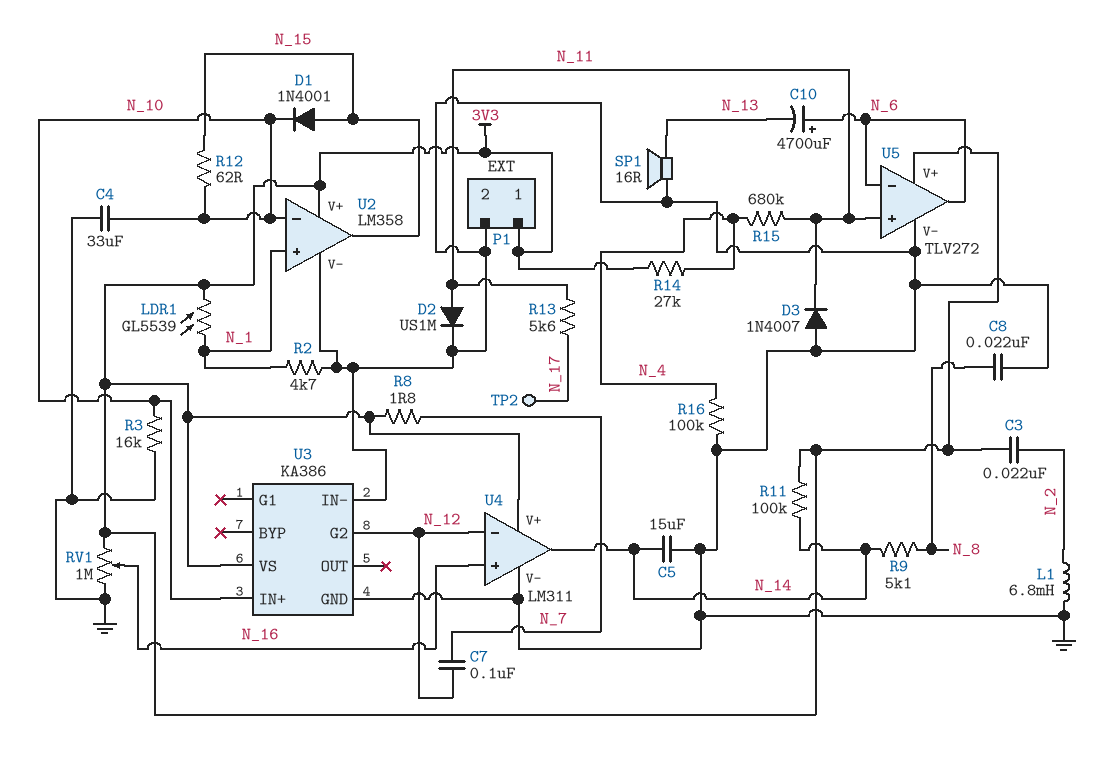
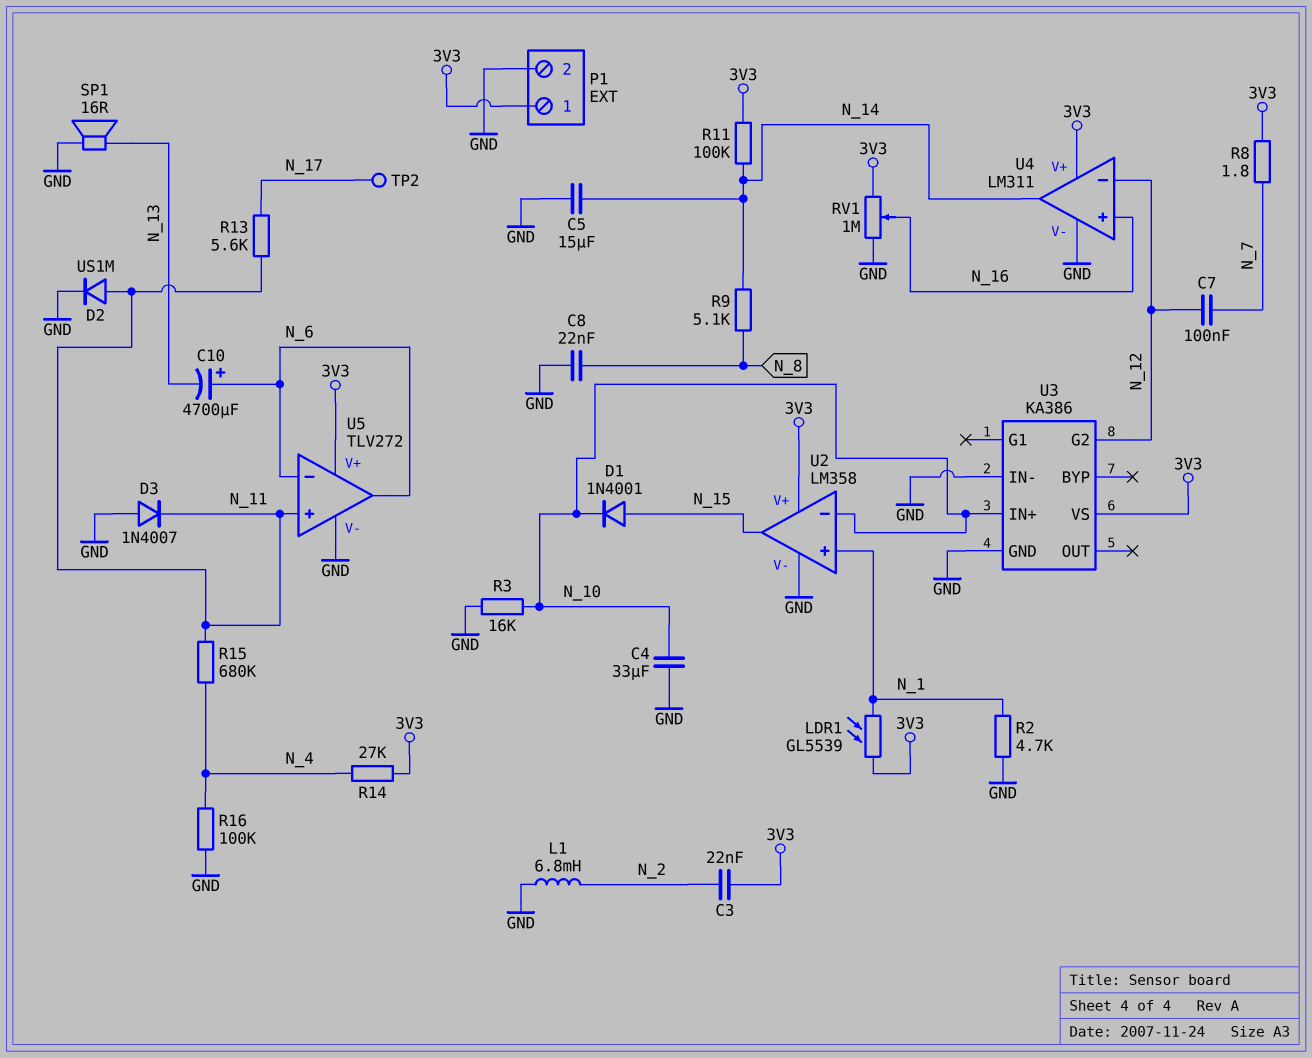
R12: 62 (N_10, N_15) -> none

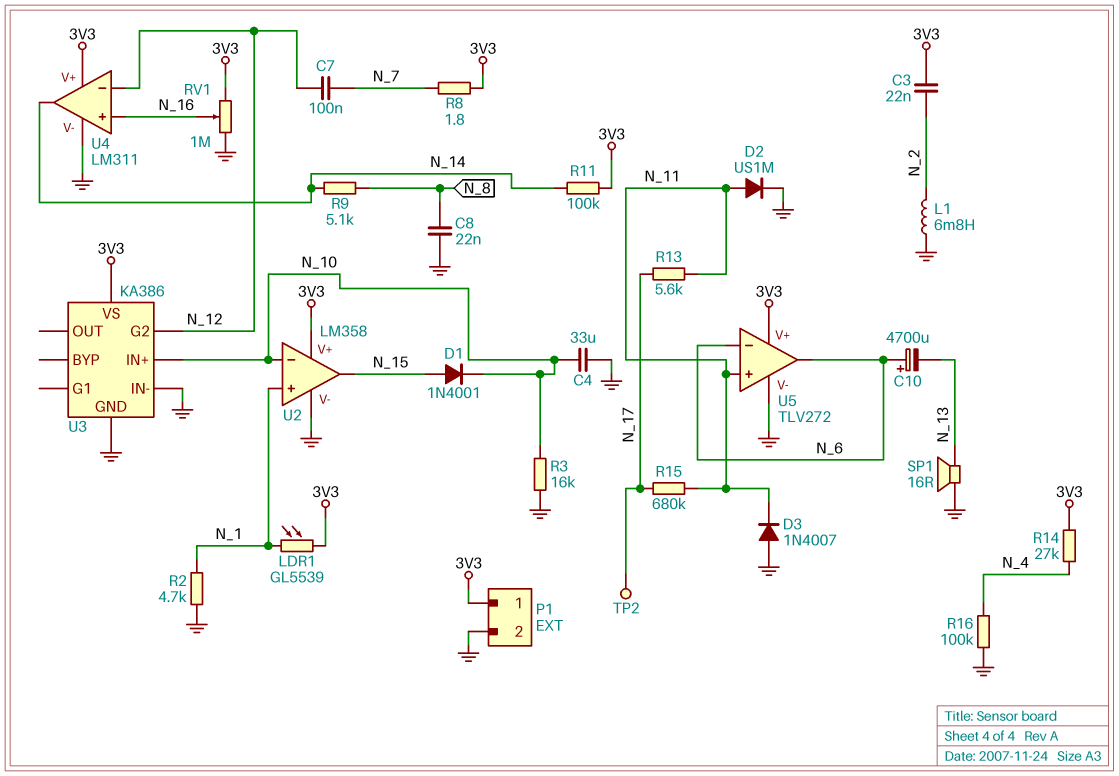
C5: 15uF (GND, N_14) -> none
R15: 680k (N_4, N_11) -> 680k (N_11, N_17)

